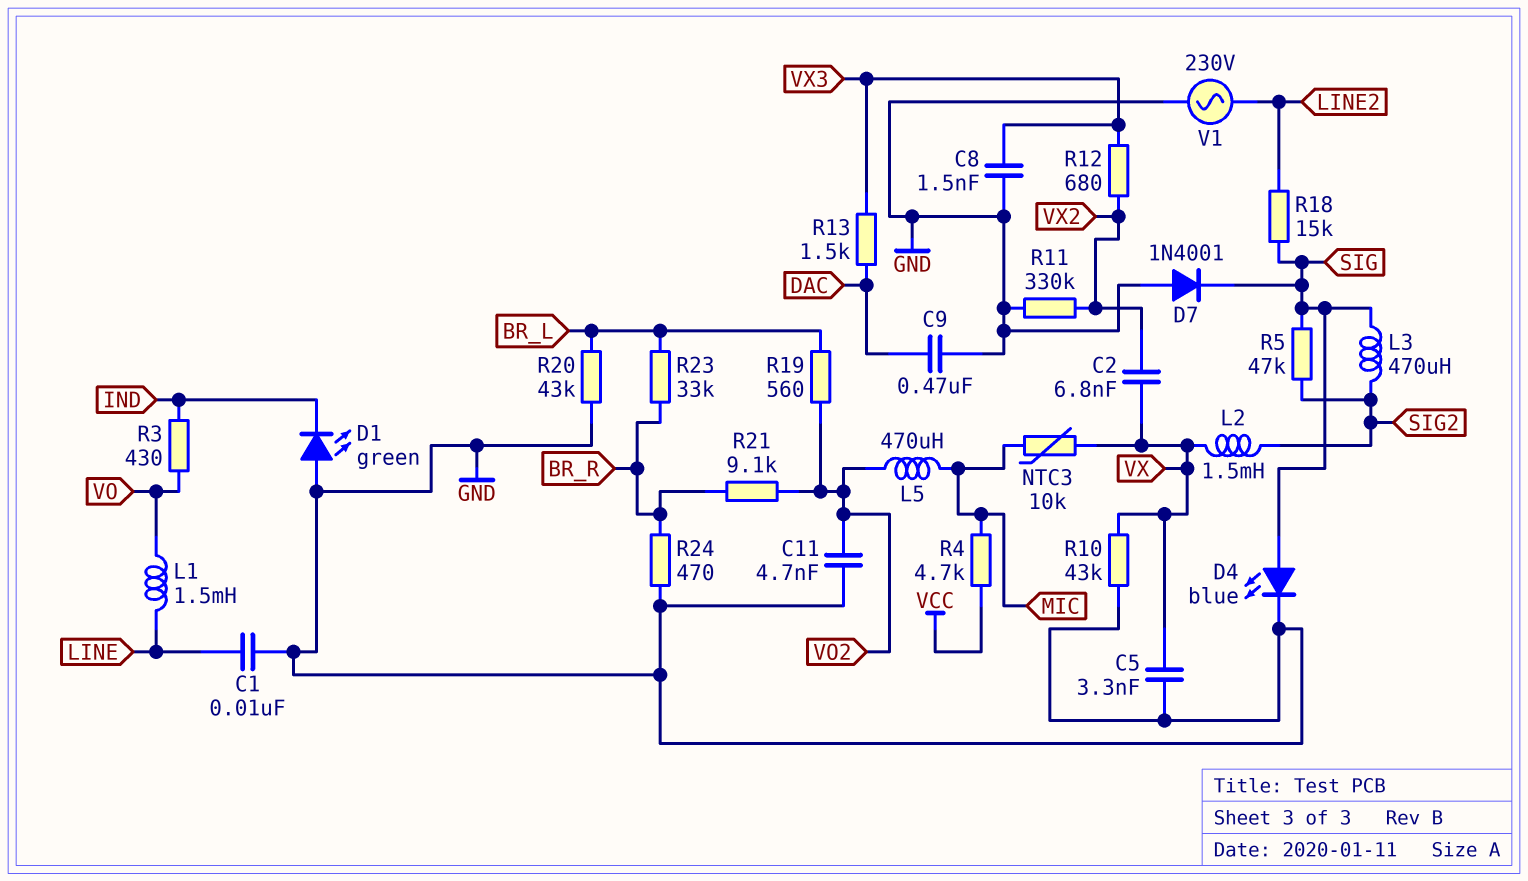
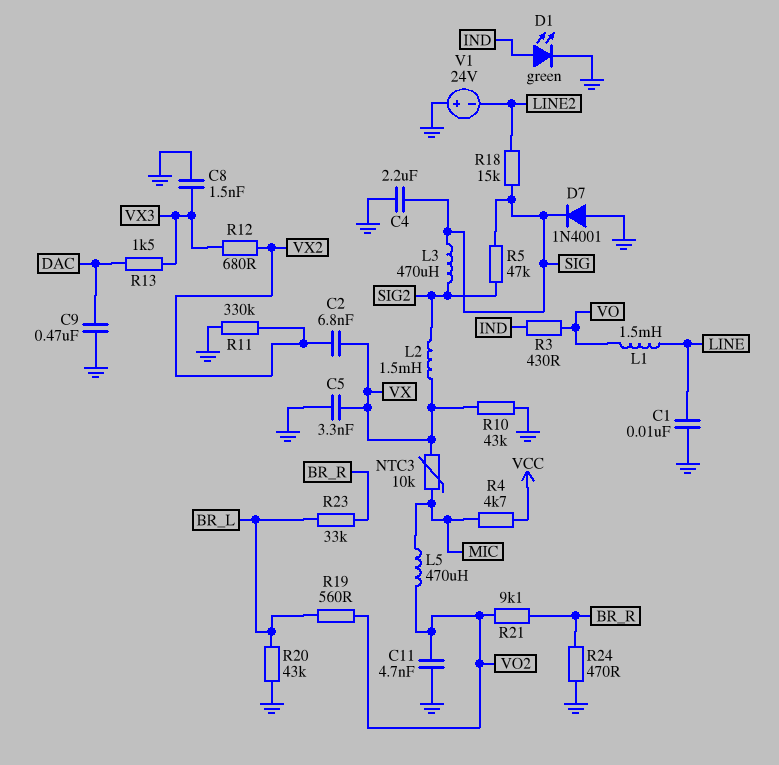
C4: none -> 2.2uF (GND, SIG)
D1: LED green (A GND, K IND) -> LED green (A IND, K GND)
D4: LED blue (A SIG, K GND) -> none
V1: AC 230V (GND, LINE2) -> 24V (plus GND, minus LINE2)

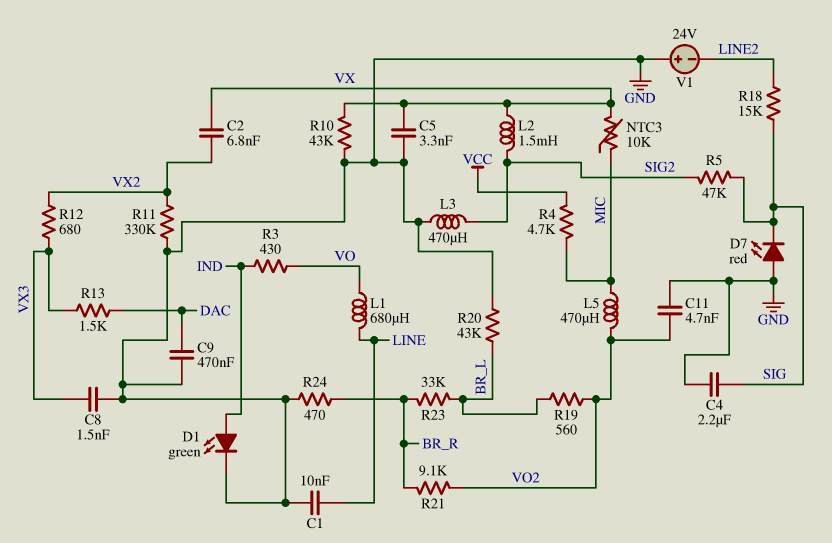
D7: diode 1N4001 (A GND, K SIG) -> LED red (A GND, K SIG)
L1: 1.5mH (LINE, VO) -> 680uH (LINE, VO)
L3: 470uH (SIG, SIG2) -> 470uH (GND, SIG2)

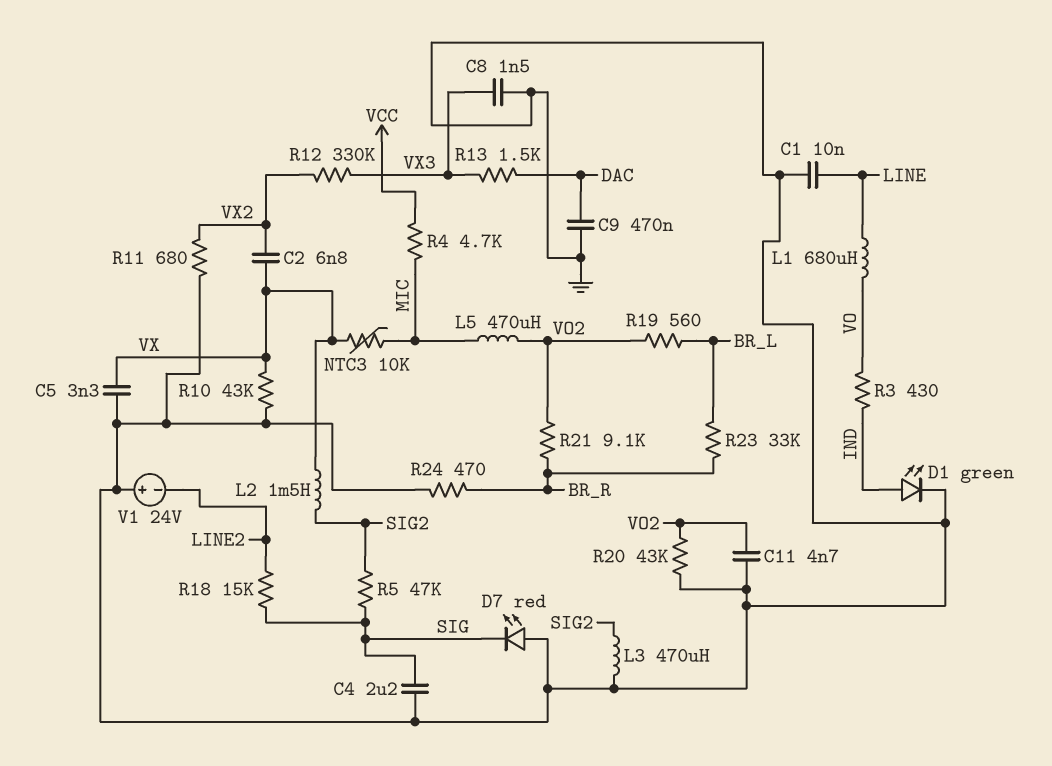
R11: 330k (GND, VX2) -> 680 (GND, VX2)
R12: 680 (VX2, VX3) -> 330k (VX2, VX3)
R20: 43k (BR_L, GND) -> 43k (GND, VO2)

